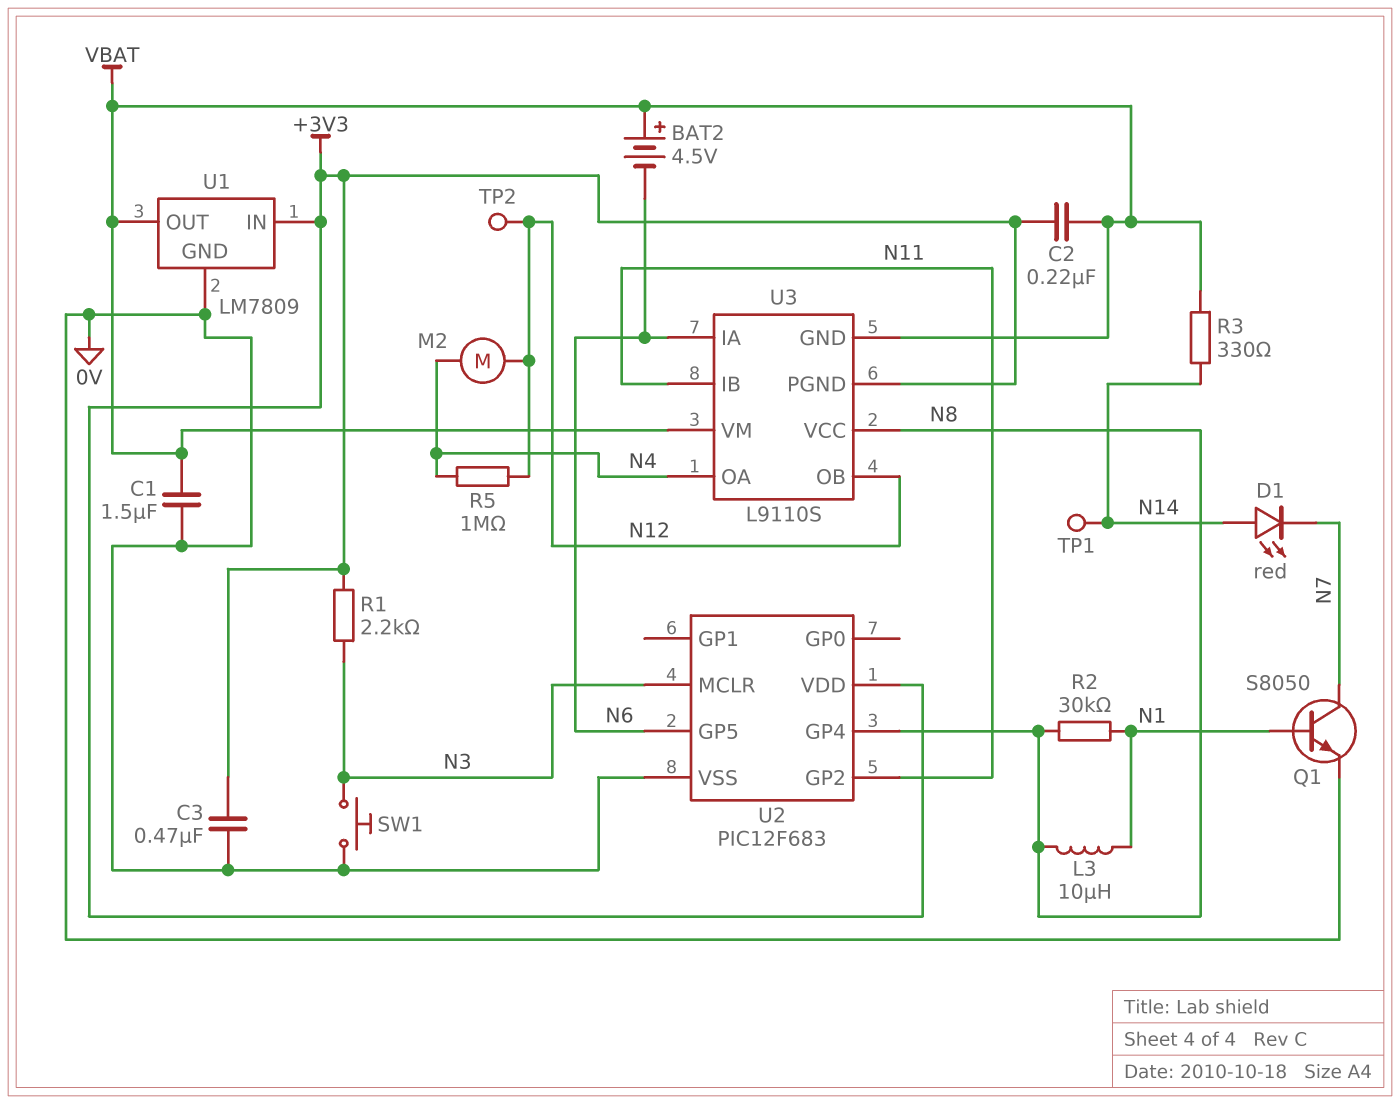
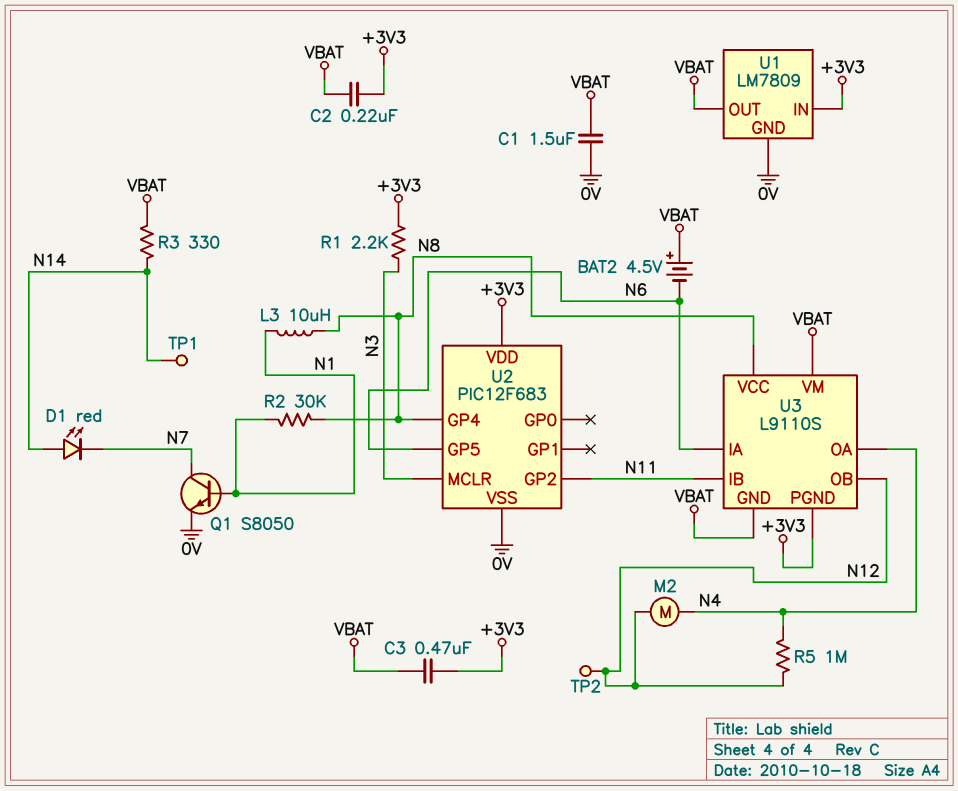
C3: 470nF (+3V3, 0V) -> 470nF (+3V3, VBAT)
SW1: button (0V, N3) -> none

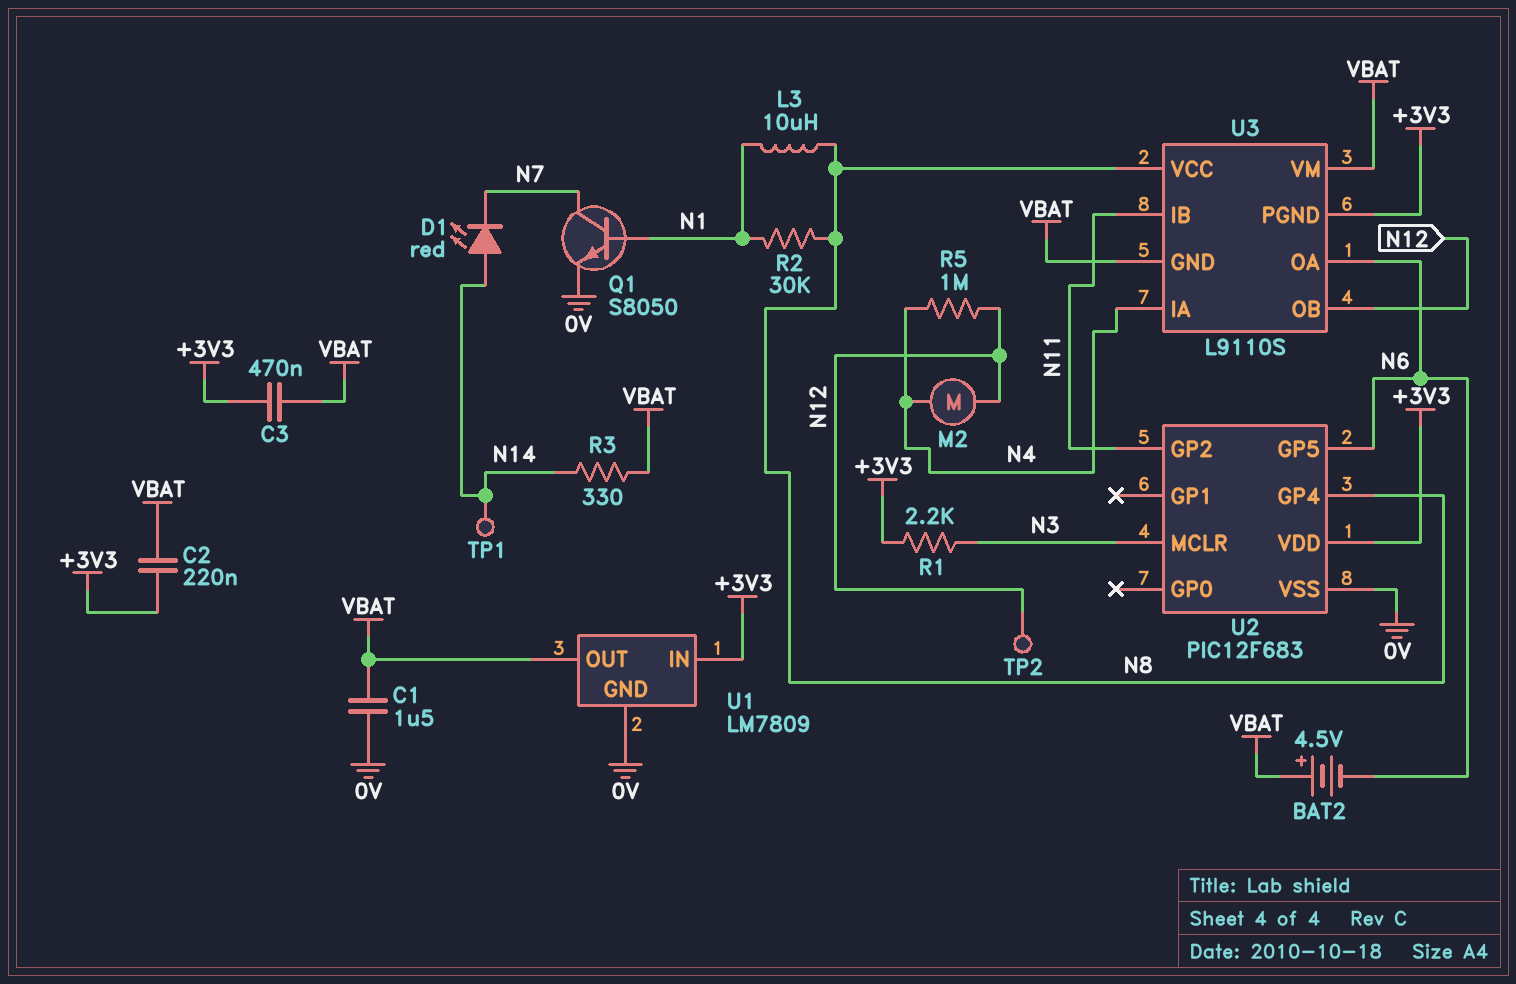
U3 pin IA: N6 -> N4
U3 pin OA: N4 -> N6

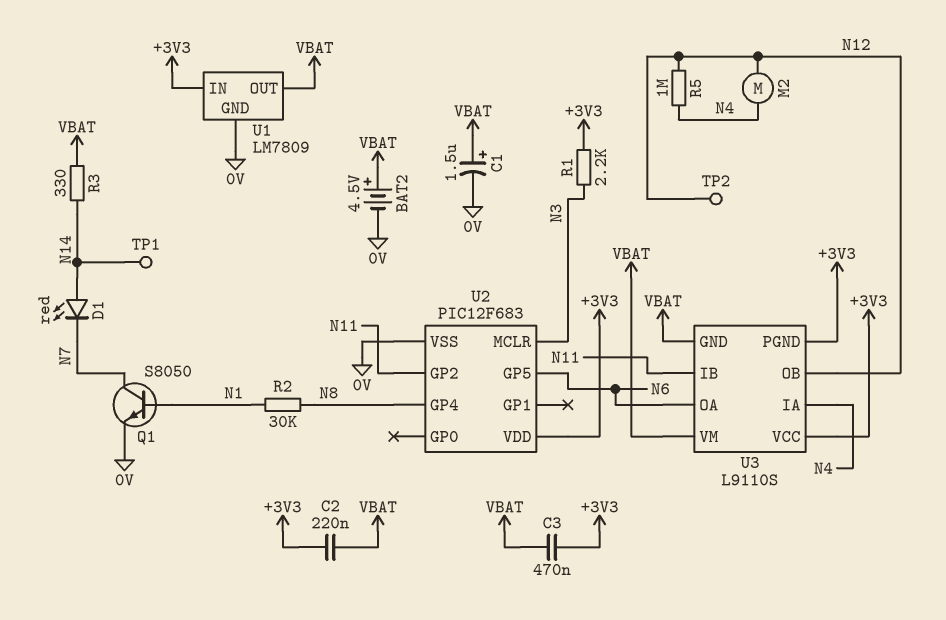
BAT2: 4.5V (plus VBAT, minus N6) -> 4.5V (plus VBAT, minus 0V)
C1: 1.5uF (0V, VBAT) -> 1.5uF (plus VBAT, minus 0V)
L3: 10uH (N1, N8) -> none
U3 pin VCC: N8 -> +3V3

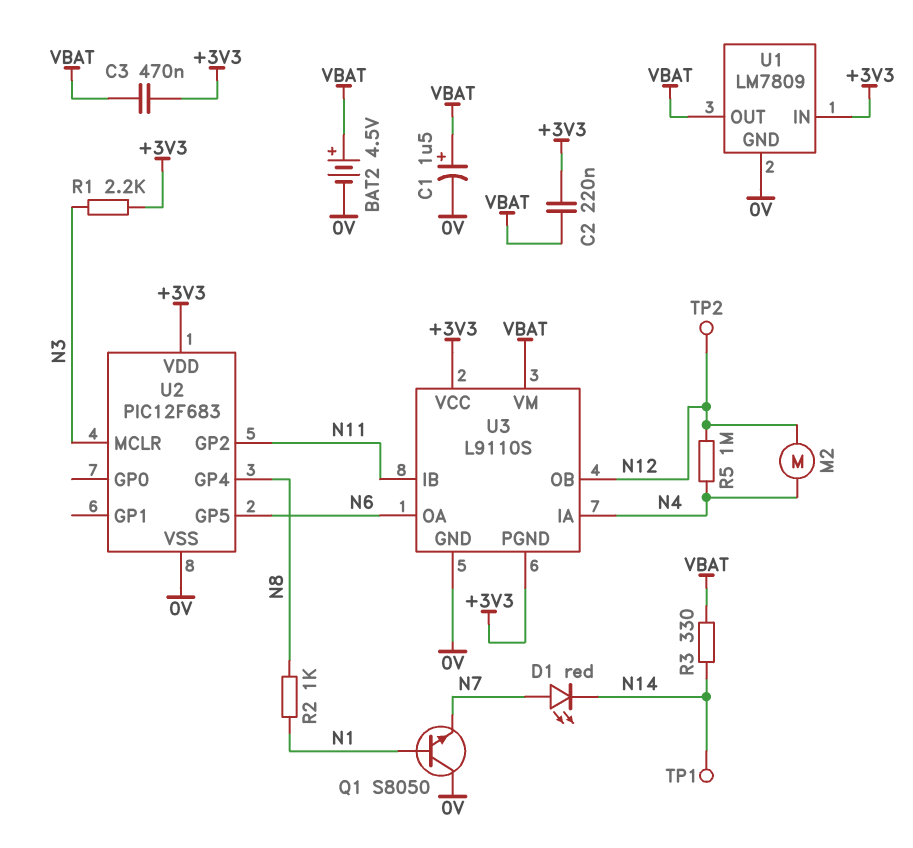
D1: LED red (A N14, K N7) -> LED red (A N7, K N14)
Q1: NPN S8050 (B N1, C N7, E 0V) -> NPN S8050 (B N1, C 0V, E N7)
R2: 30k (N1, N8) -> 1k (N1, N8)
U3 pin GND: VBAT -> 0V

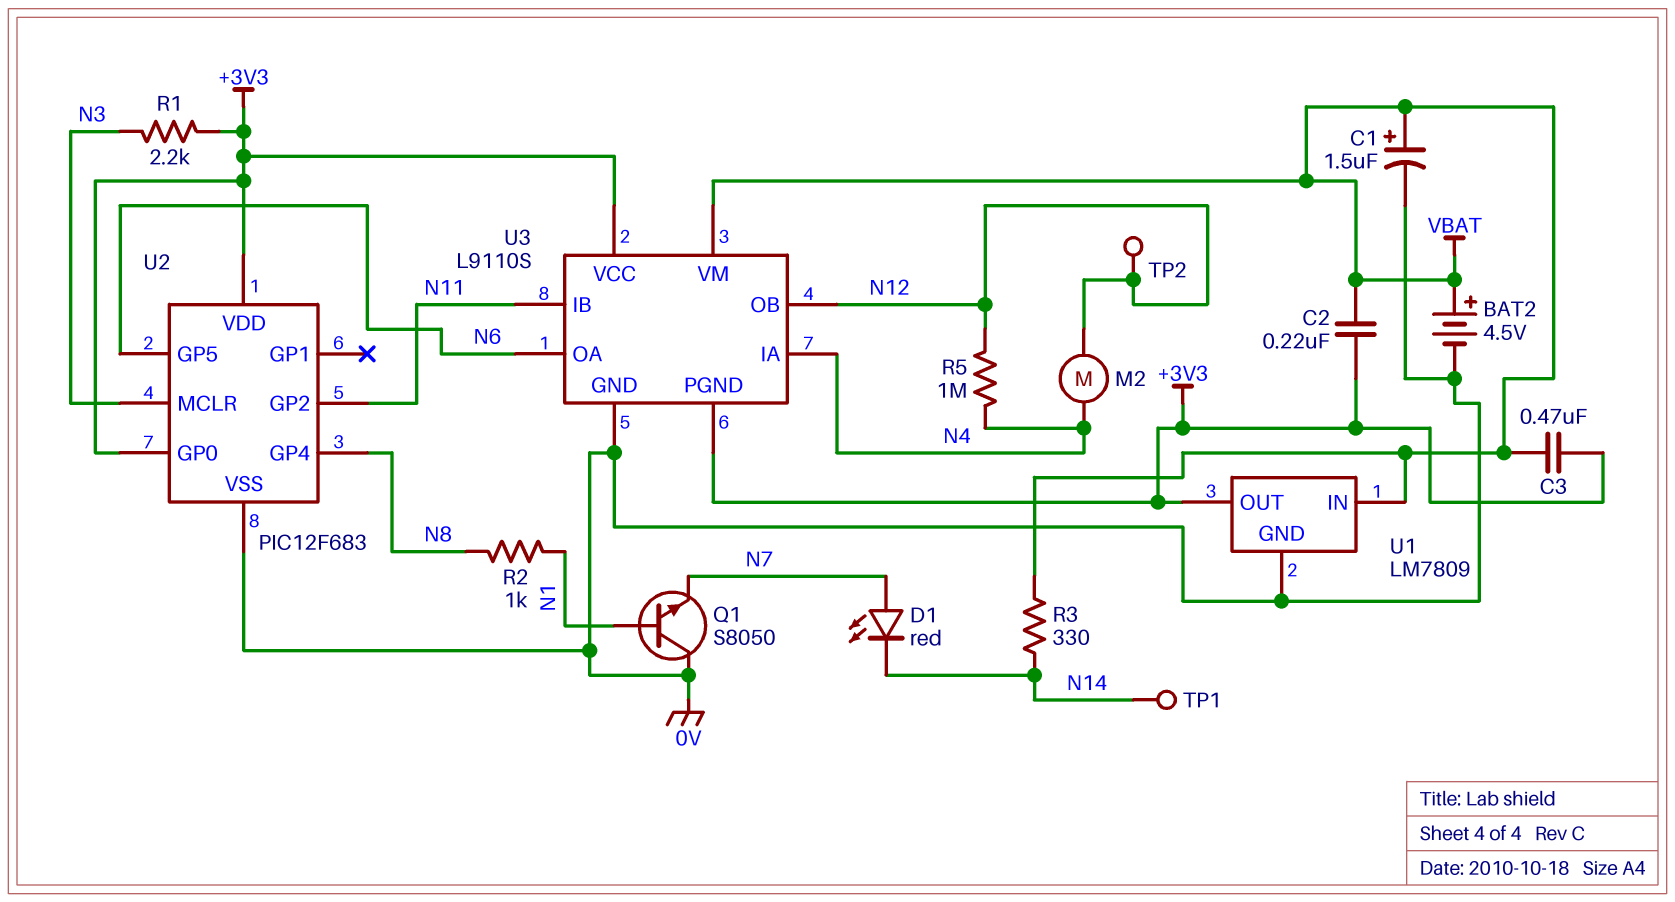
U1 pin IN: +3V3 -> VBAT
U1 pin OUT: VBAT -> +3V3
U2 pin GP0: none -> +3V3

